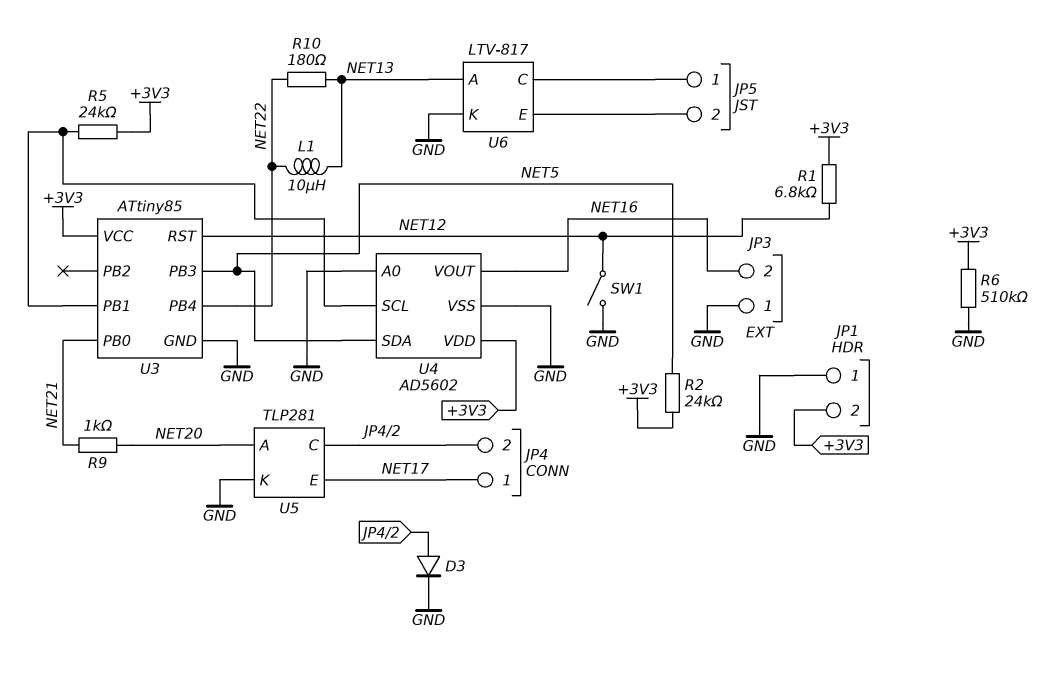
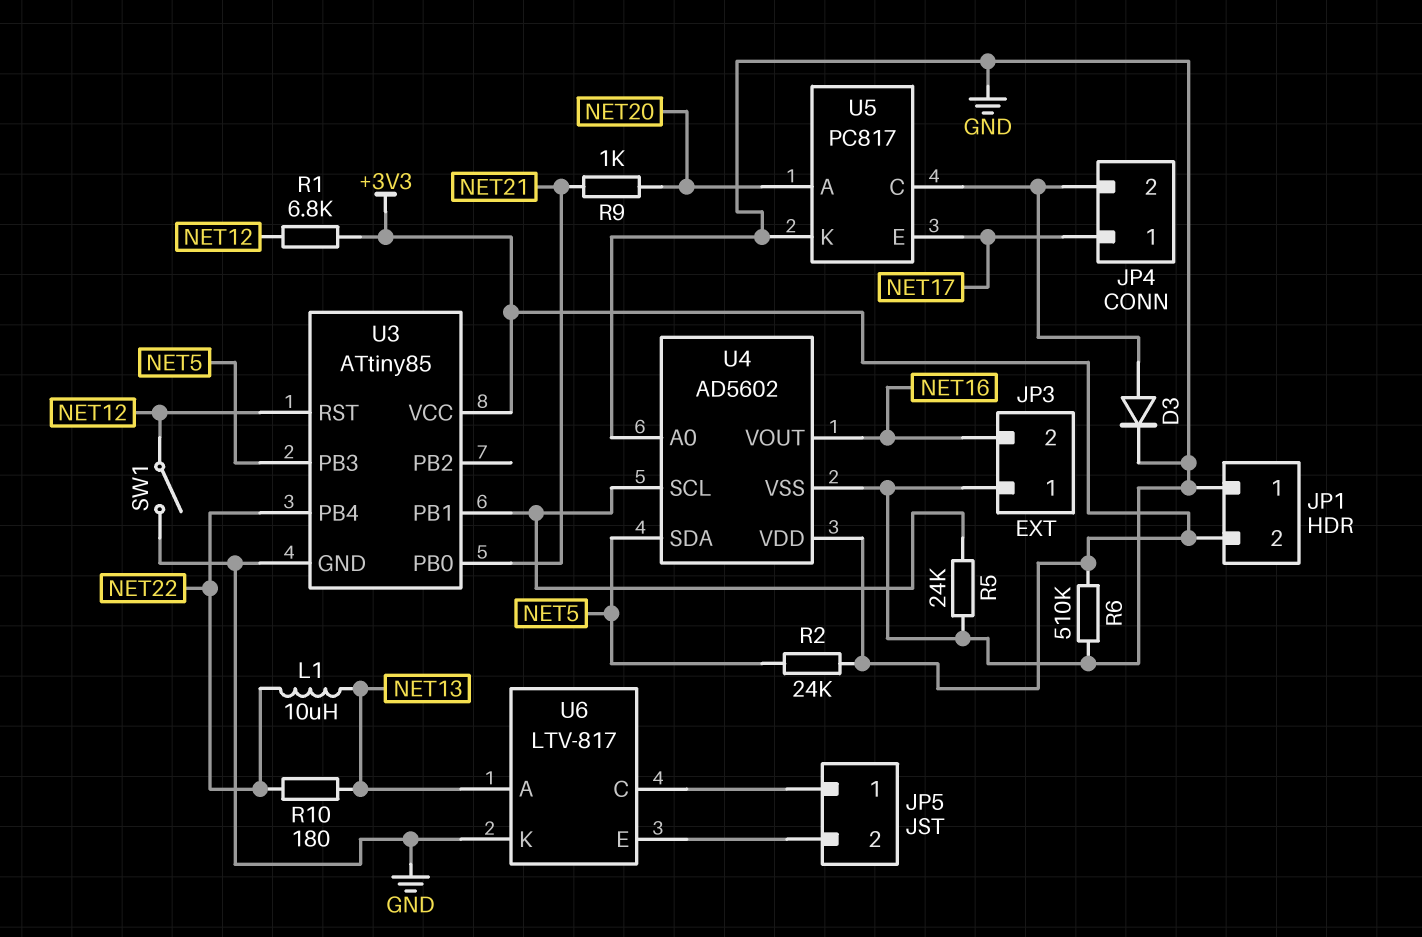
R5: 24k (+3V3, U3/PB1) -> 24k (GND, U3/PB1)
U5: TLP281 -> PC817

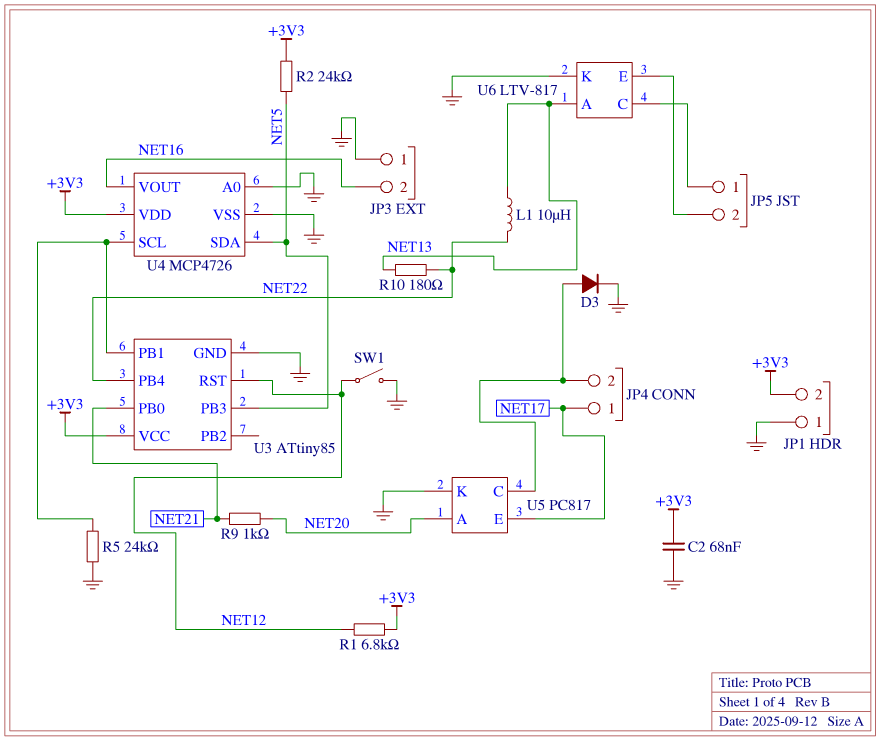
C2: none -> 68nF (+3V3, GND)
R6: 510k (+3V3, GND) -> none
U4: AD5602 -> MCP4726

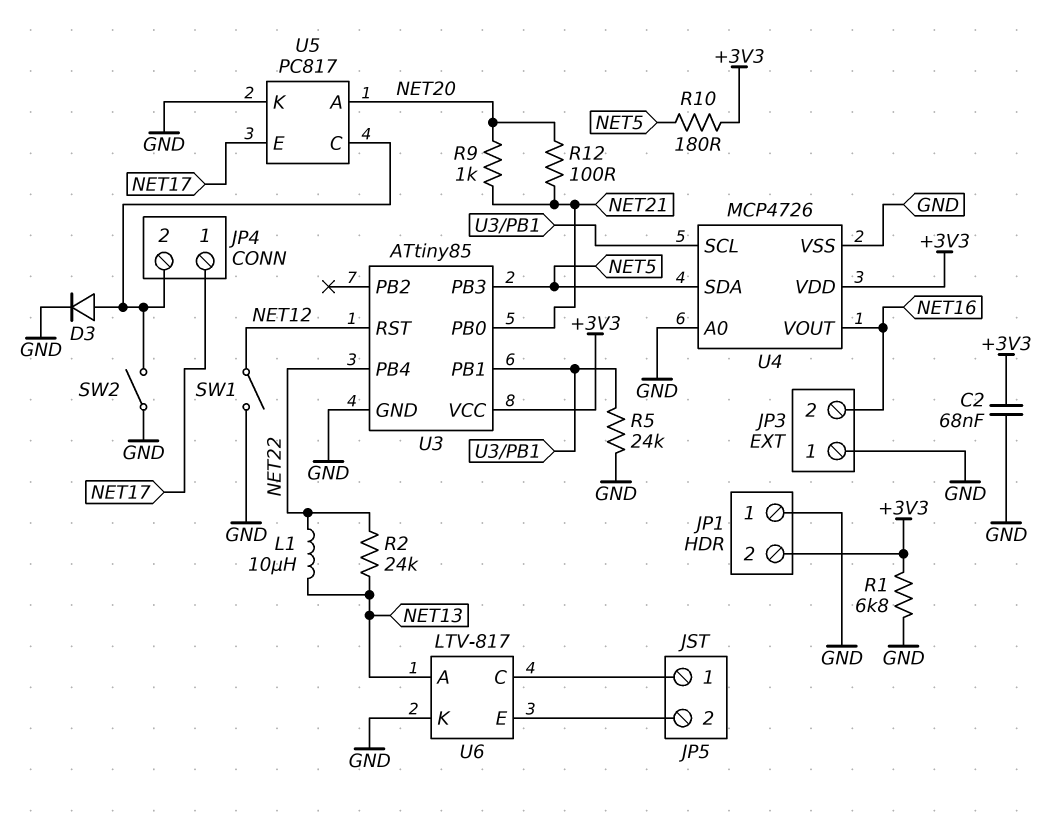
R1: 6.8k (+3V3, NET12) -> 6.8k (+3V3, GND)
R2: 24k (+3V3, NET5) -> 24k (NET13, NET22)
R10: 180 (NET13, NET22) -> 180 (+3V3, NET5)
R12: none -> 100 (NET20, NET21)
SW2: none -> switch (GND, JP4/2)

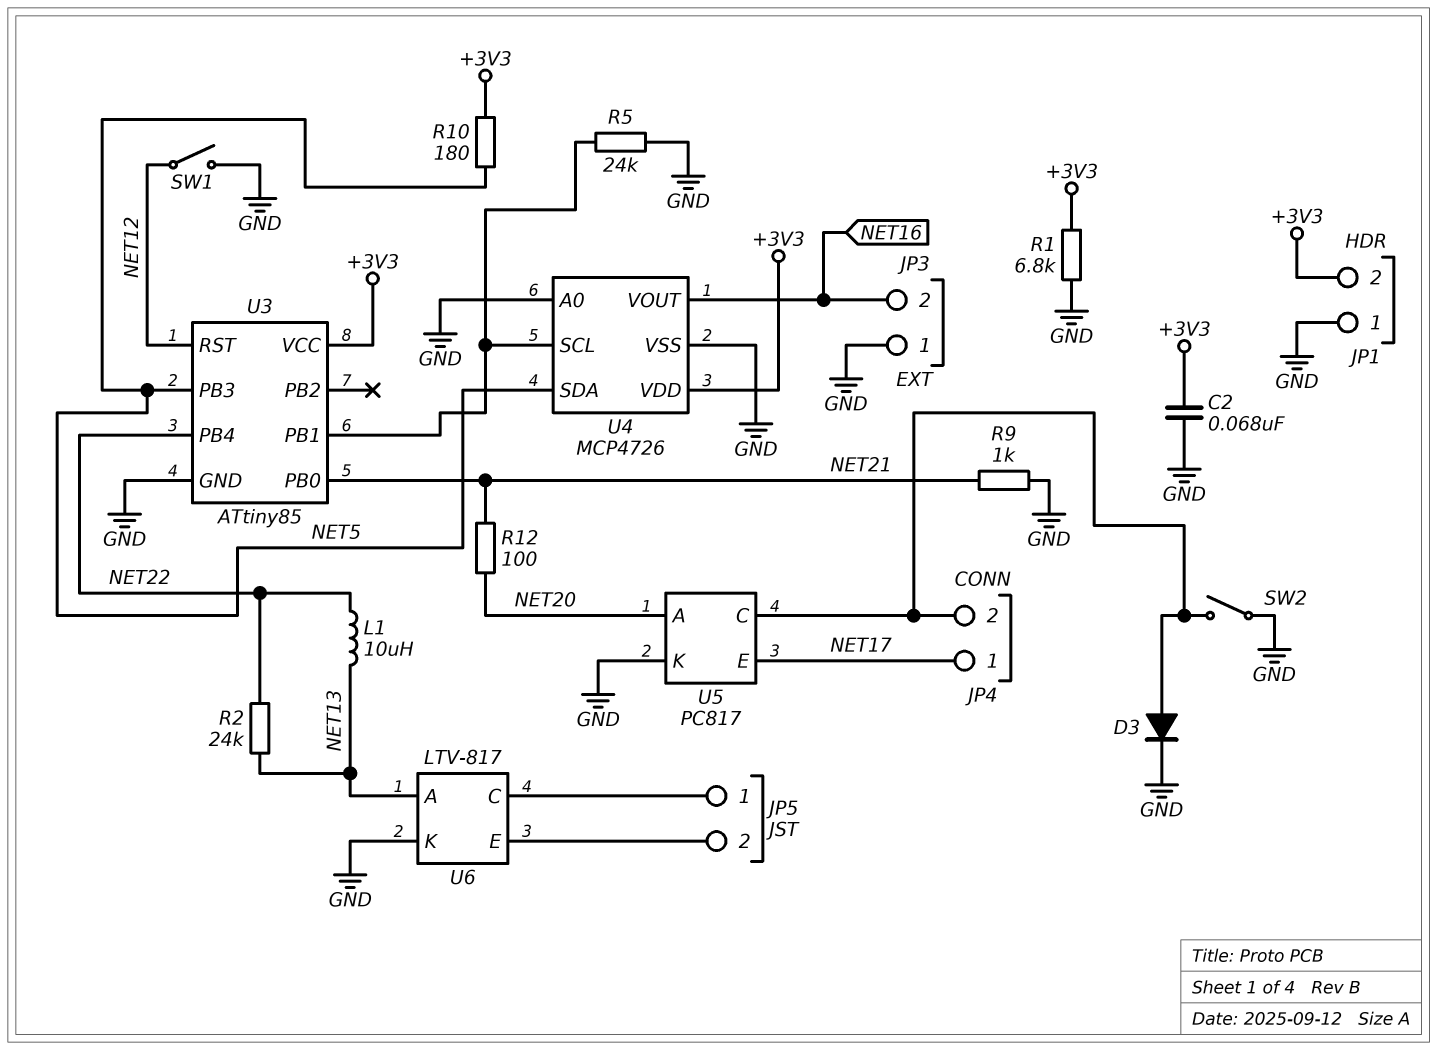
R9: 1k (NET20, NET21) -> 1k (GND, NET21)

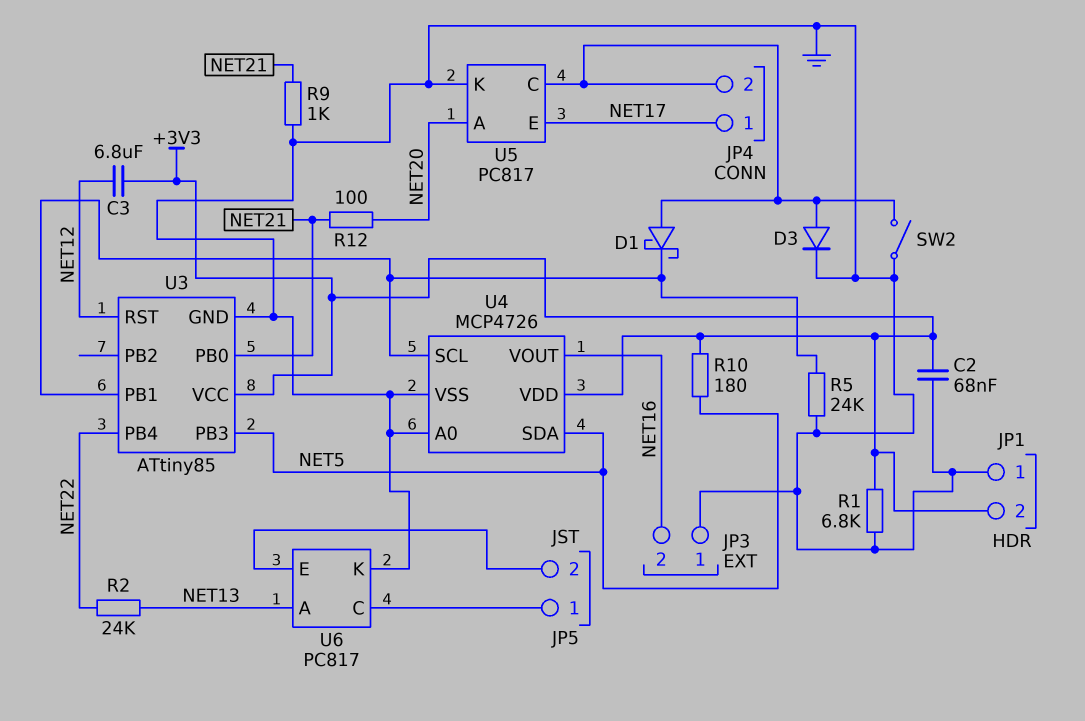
C3: none -> 6.8uF (+3V3, NET12)
D1: none -> schottky (A JP4/2, K U3/PB1)
L1: 10uH (NET13, NET22) -> none
SW1: switch (GND, NET12) -> none
U6: LTV-817 -> PC817

